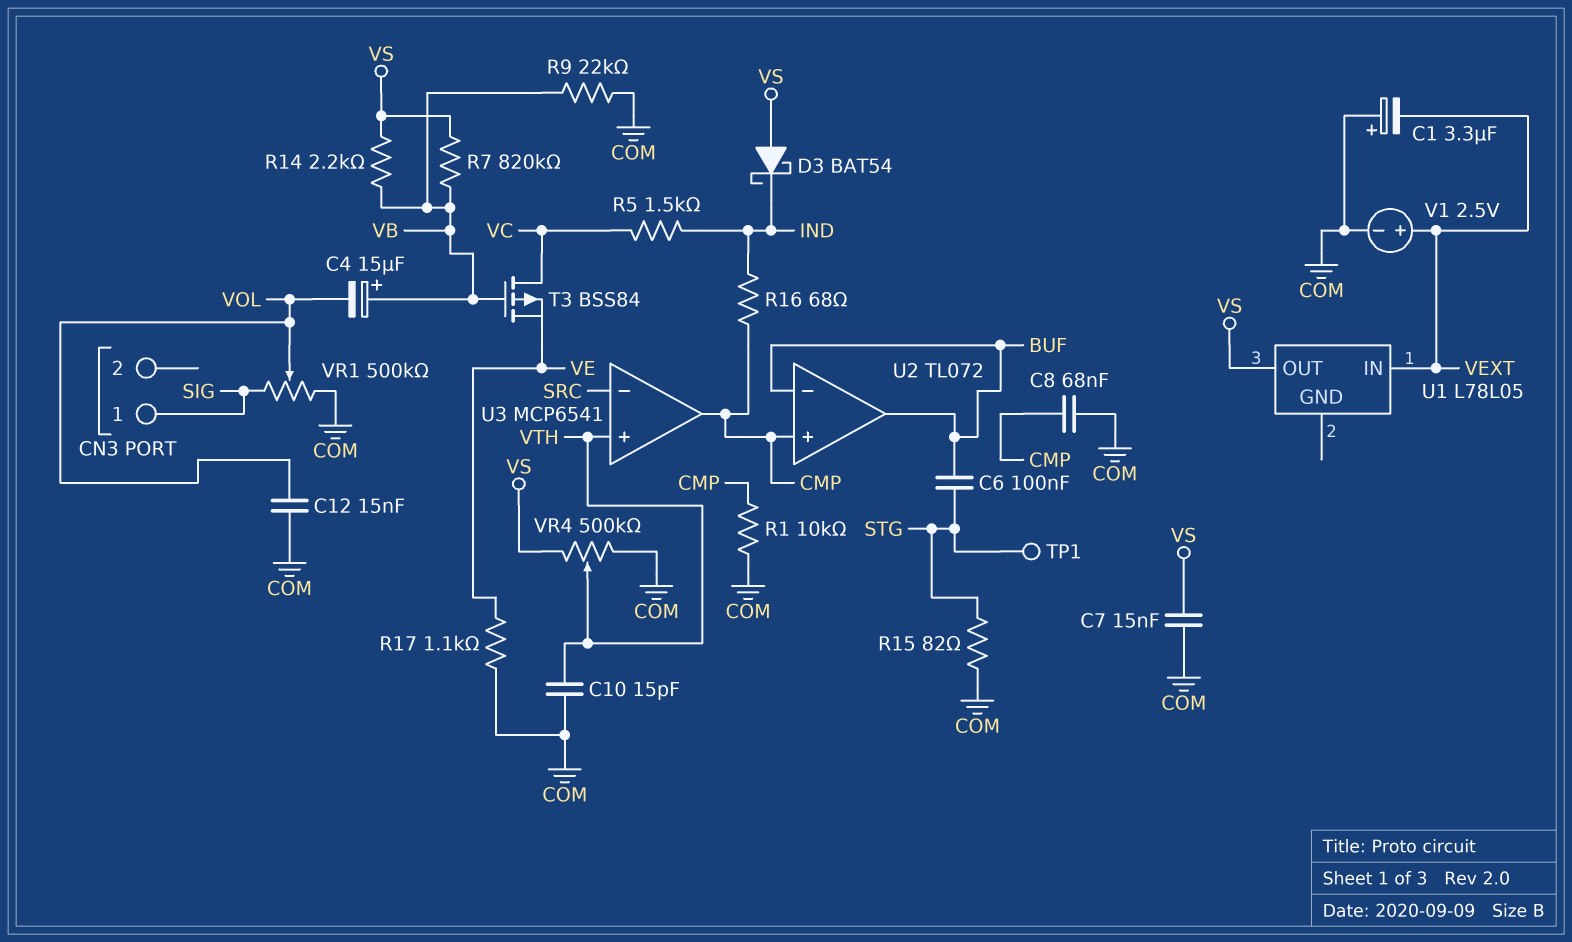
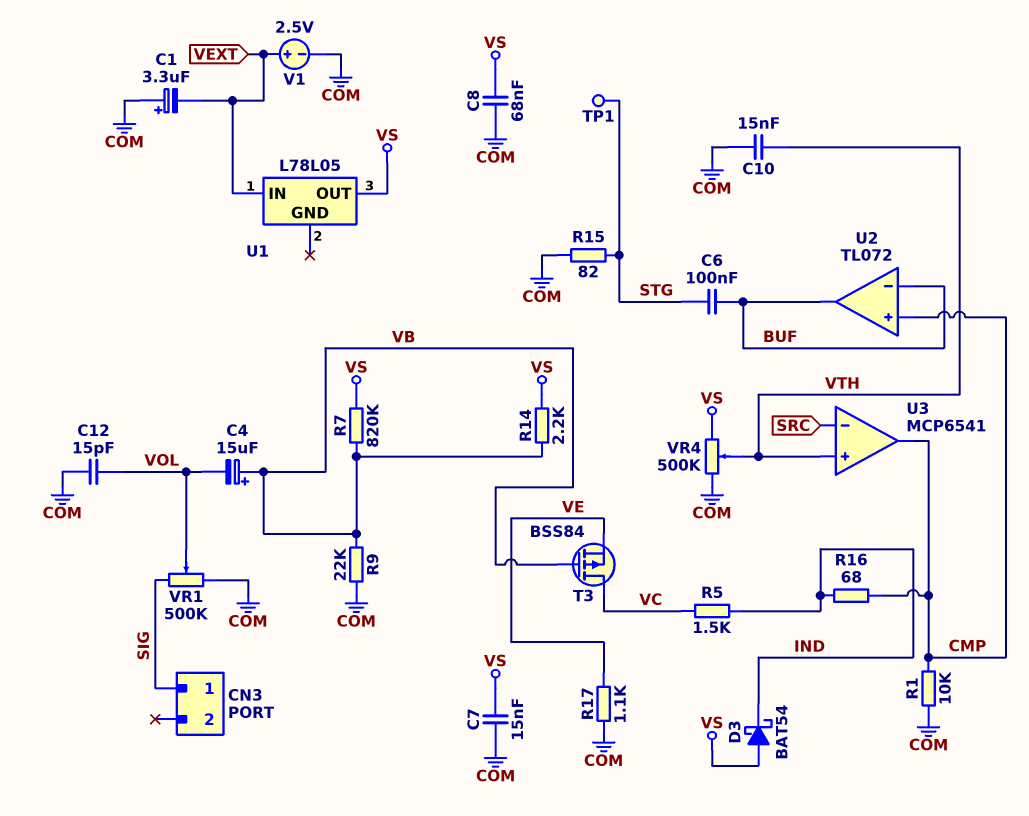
C8: 68nF (CMP, COM) -> 68nF (COM, VS)
C10: 15pF (COM, VTH) -> 15nF (COM, VTH)
C12: 15nF (COM, VOL) -> 15pF (COM, VOL)

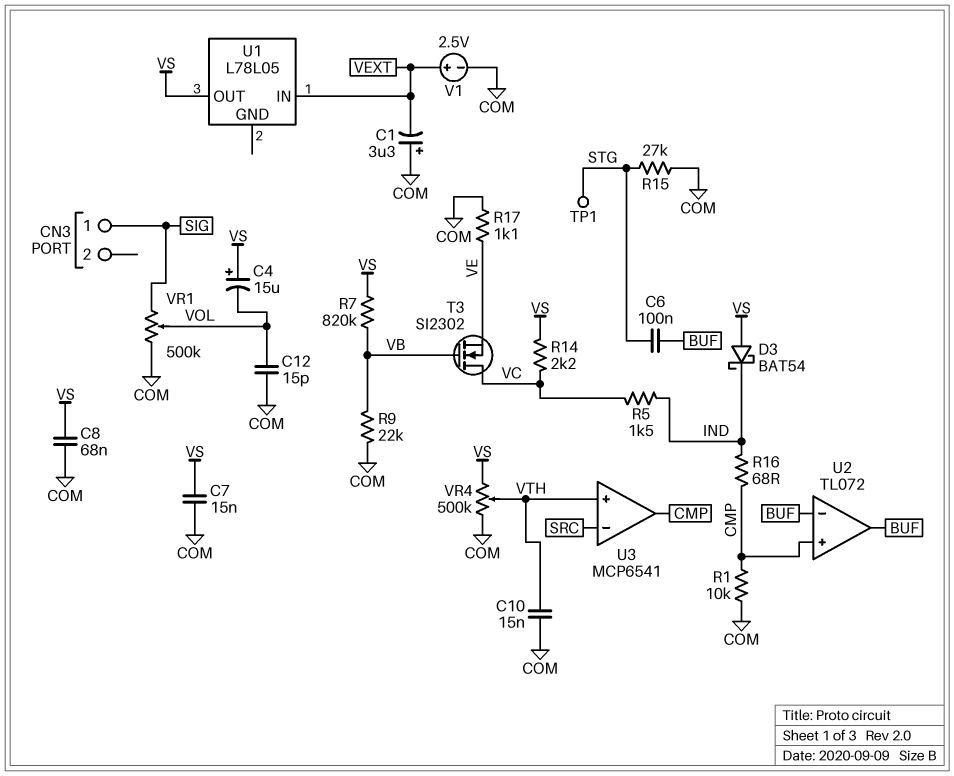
C4: 15uF (plus VB, minus VOL) -> 15uF (plus VS, minus VOL)
R14: 2.2k (VB, VS) -> 2.2k (VC, VS)
R15: 82 (COM, STG) -> 27k (COM, STG)
T3: PMOS BSS84 (G VB, D VC, S VE) -> NMOS SI2302 (G VB, D VC, S VE)

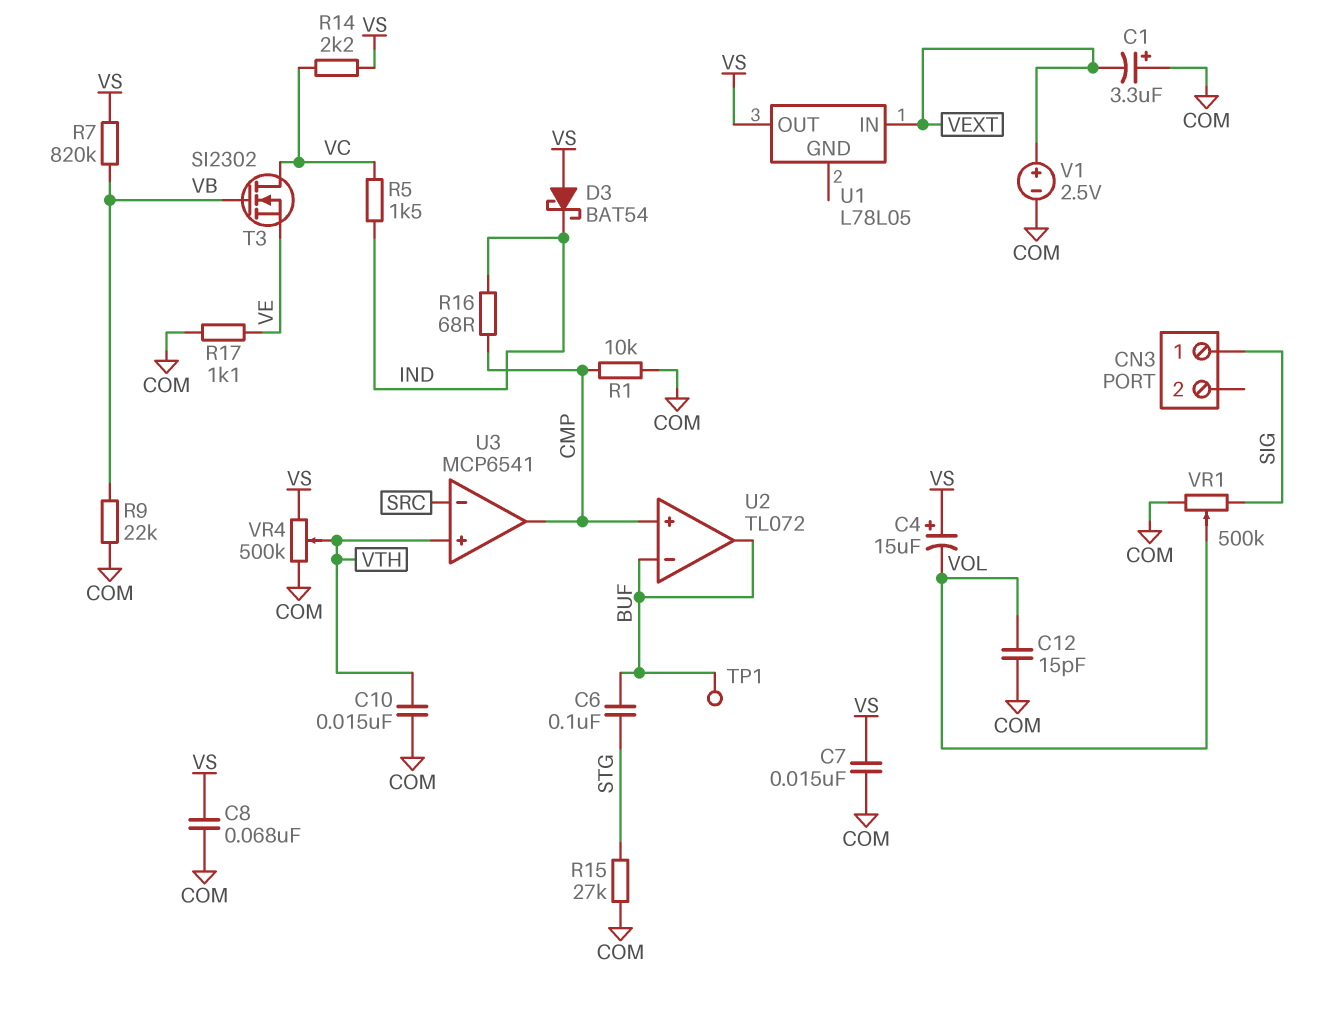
TP1: test point (STG) -> test point (BUF)

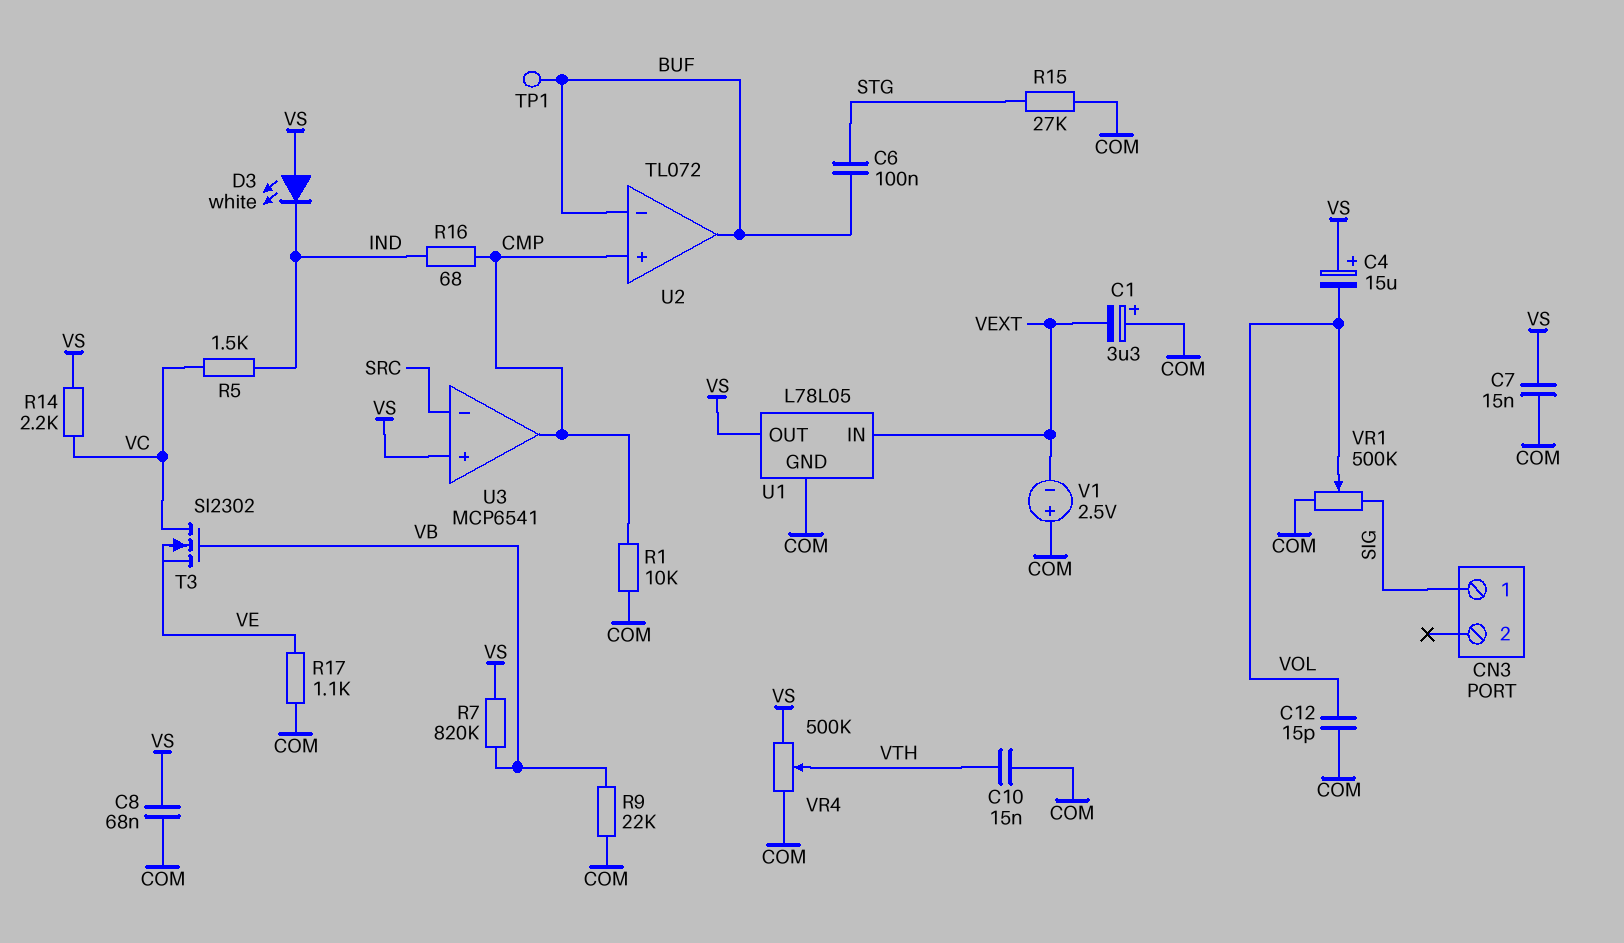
D3: schottky BAT54 (A VS, K IND) -> LED white (A VS, K IND)
U1 pin GND: none -> COM
U3 pin in+: VTH -> VS
V1: 2.5V (plus VEXT, minus COM) -> 2.5V (plus COM, minus VEXT)

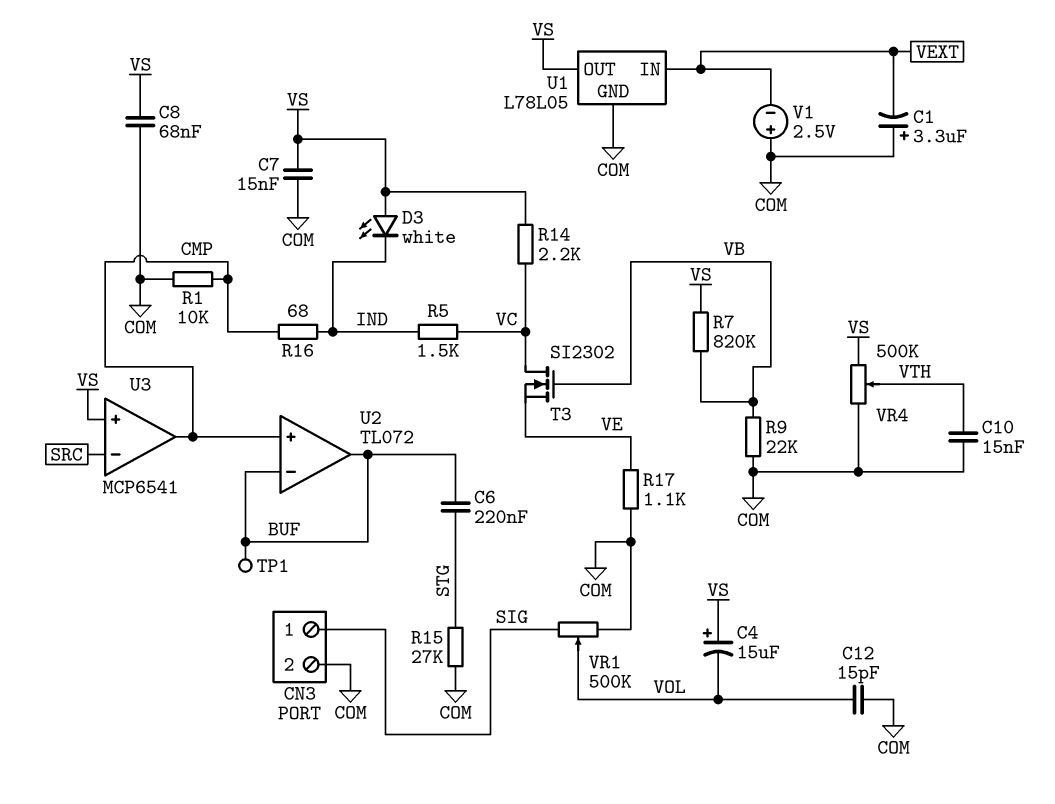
C6: 100nF (BUF, STG) -> 220nF (BUF, STG)
CN3 pin 2: none -> COM

